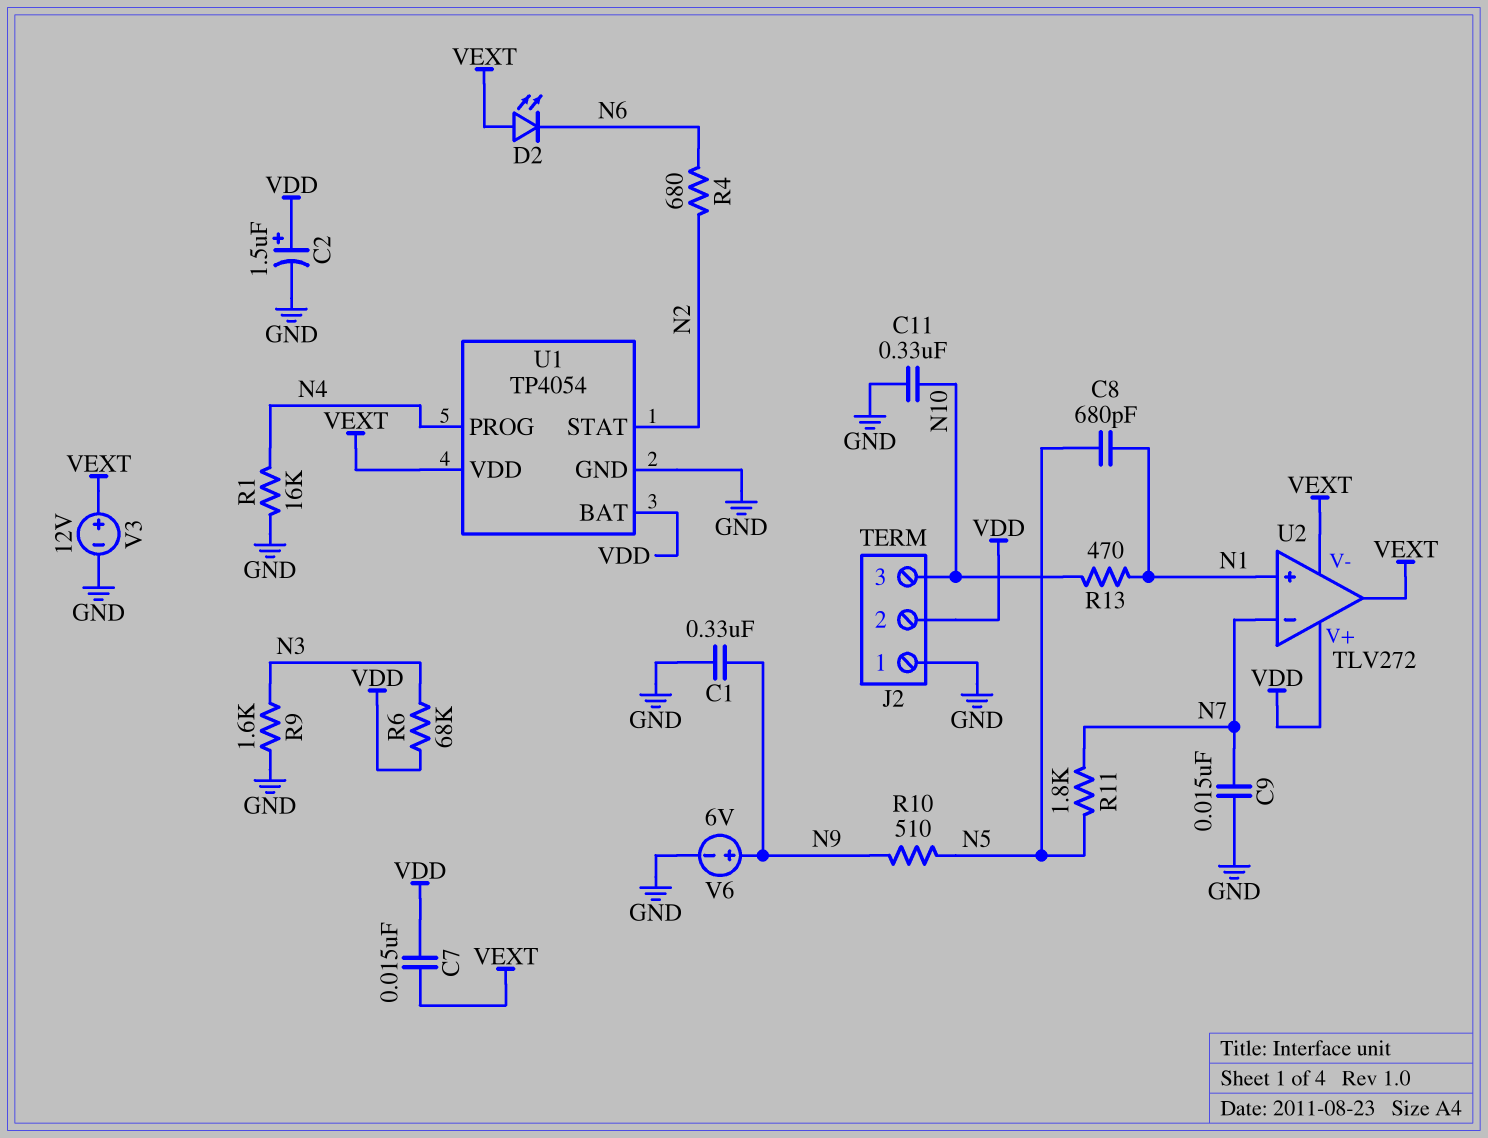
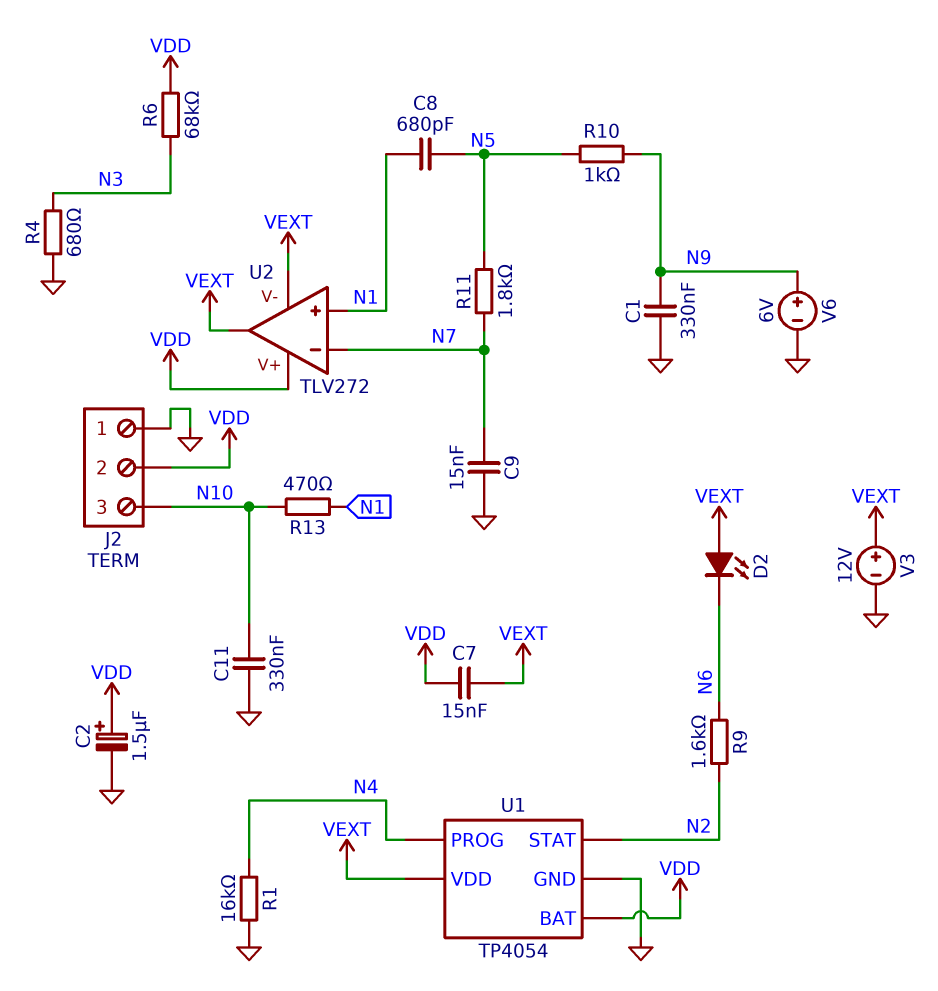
R4: 680 (N2, N6) -> 680 (GND, N3)
R9: 1.6k (GND, N3) -> 1.6k (N2, N6)
R10: 510 (N5, N9) -> 1k (N5, N9)

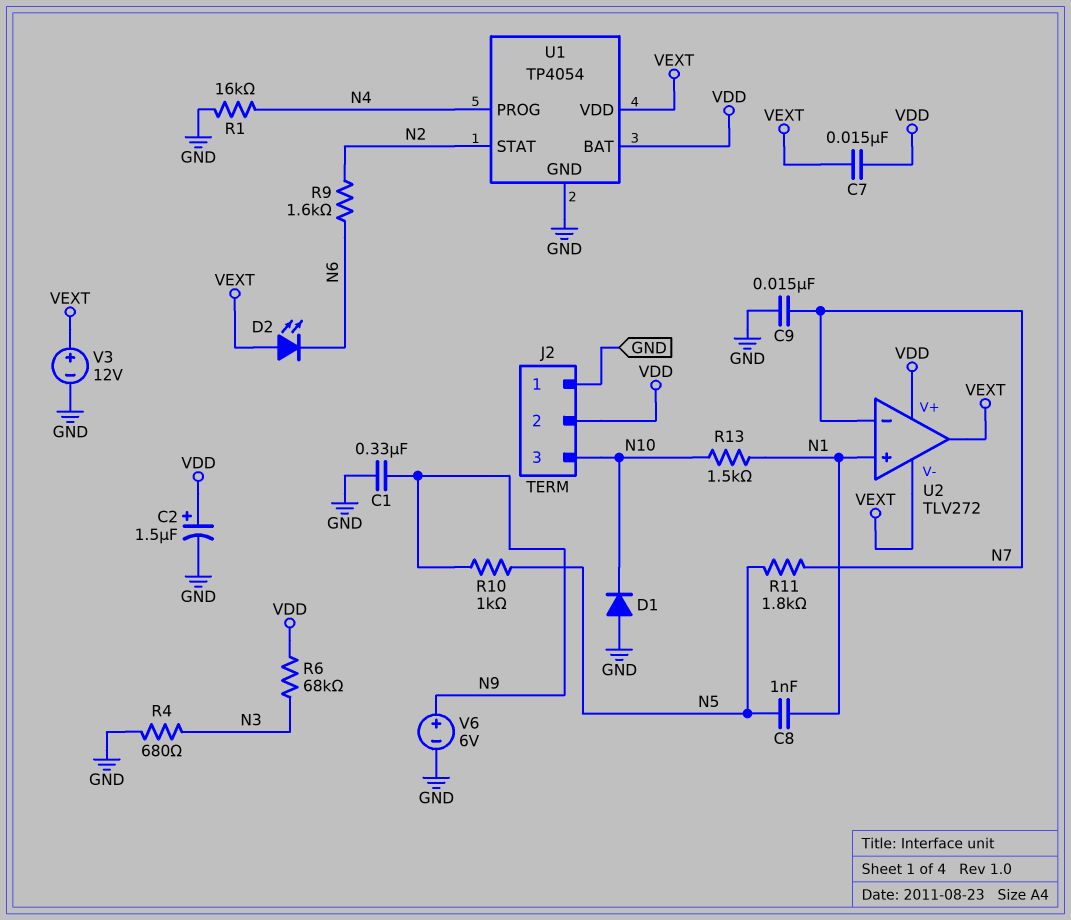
C8: 680pF (N1, N5) -> 1nF (N1, N5)
C11: 330nF (GND, N10) -> none
D1: none -> diode (A GND, K N10)
R13: 470 (N1, N10) -> 1.5k (N1, N10)

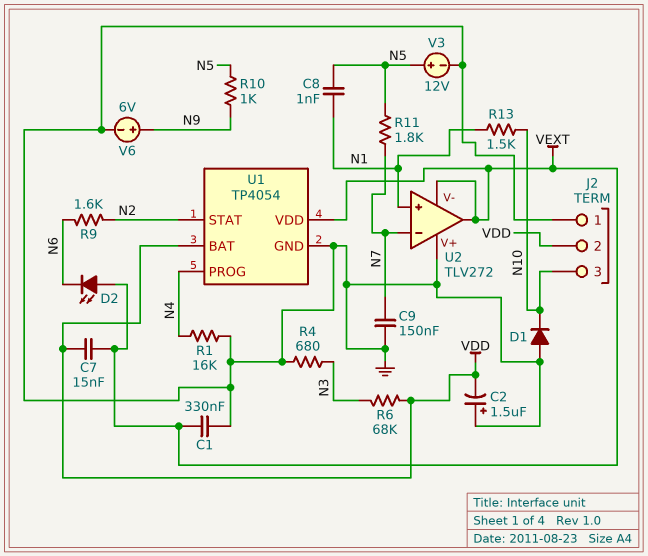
C1: 330nF (GND, N9) -> 330nF (GND, VEXT)
C2: 1.5uF (plus VDD, minus GND) -> 1.5uF (plus GND, minus VDD)
C9: 15nF (GND, N7) -> 150nF (GND, N7)
U2 pin V+: VDD -> GND
V3: 12V (plus VEXT, minus GND) -> 12V (plus N5, minus GND)

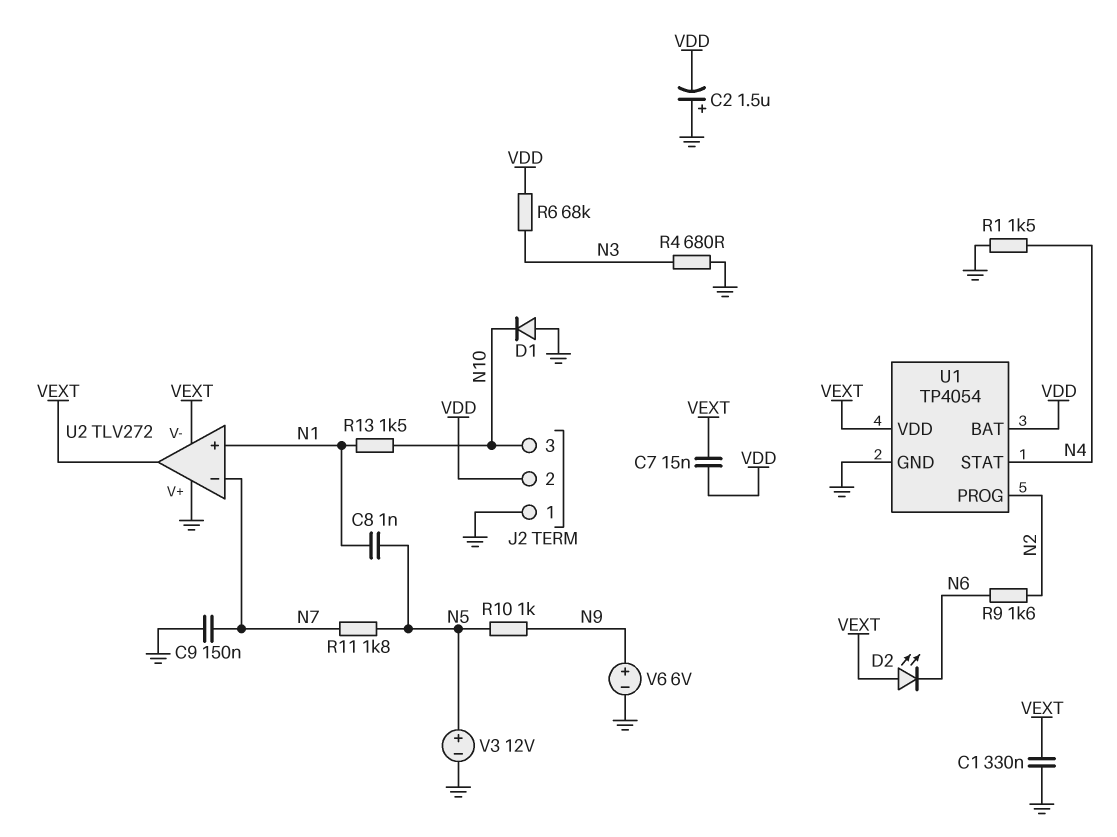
R1: 16k (GND, N4) -> 1.5k (GND, N4)
U1 pin PROG: N4 -> N2
U1 pin STAT: N2 -> N4

